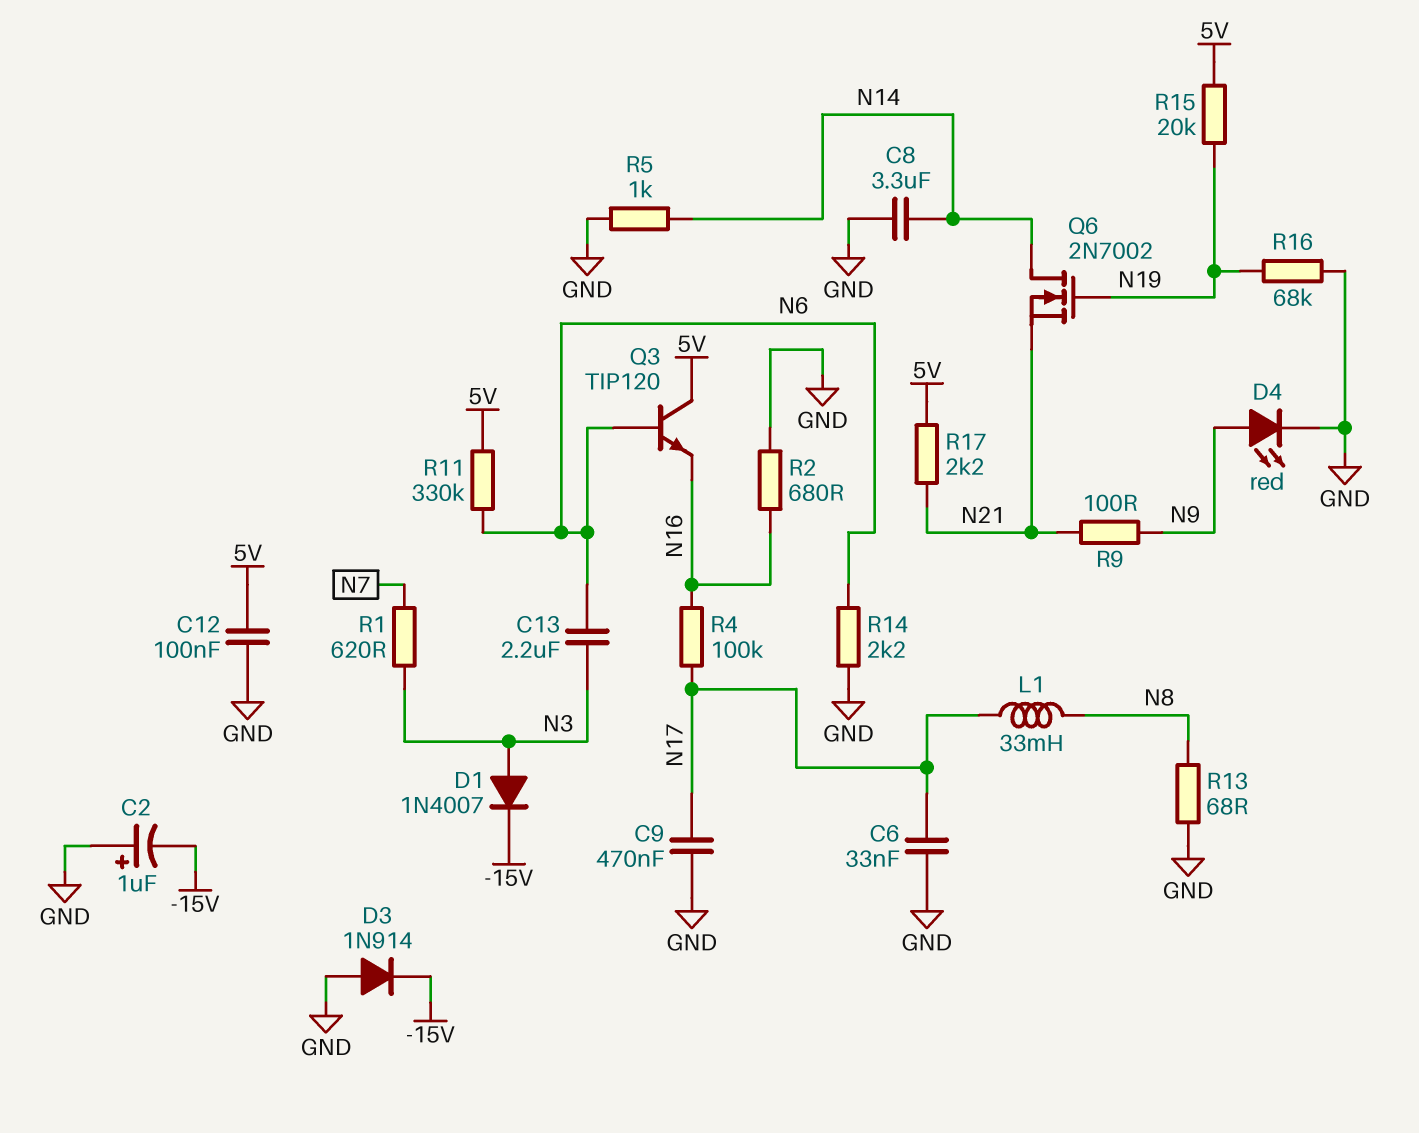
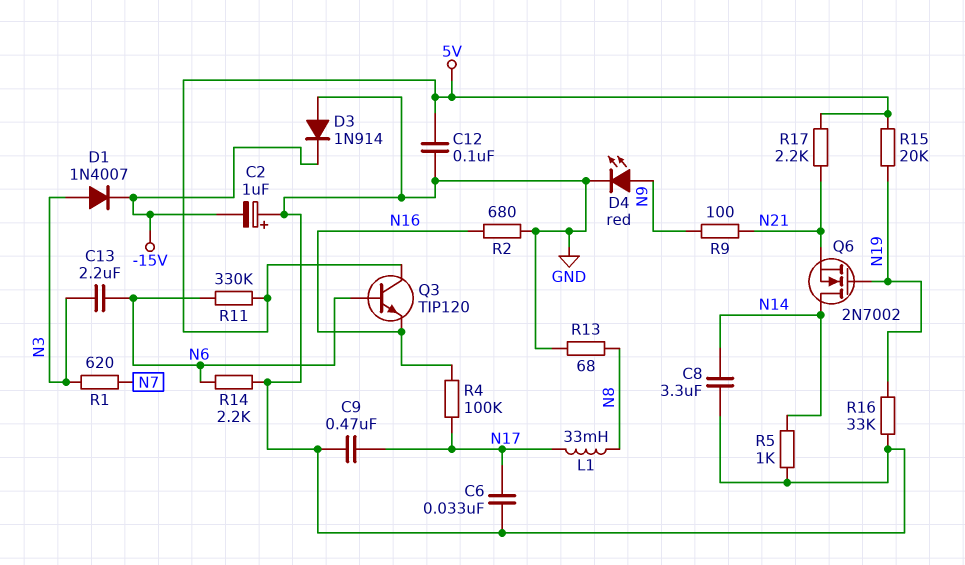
R16: 68k (GND, N19) -> 33k (GND, N19)

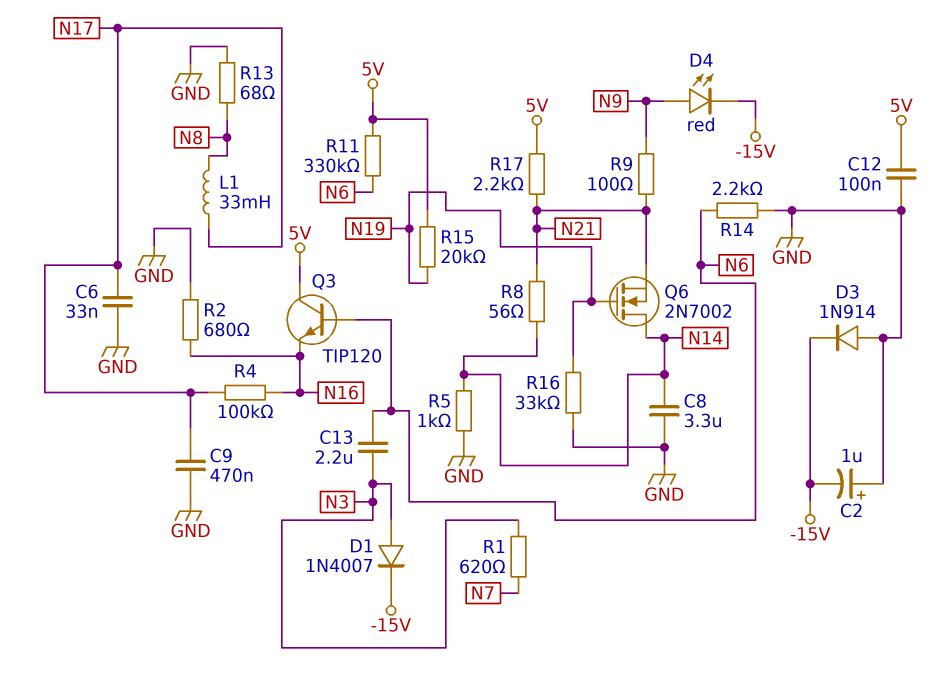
D4: LED red (A N9, K GND) -> LED red (A N9, K -15V)
R8: none -> 56 (N14, N21)

